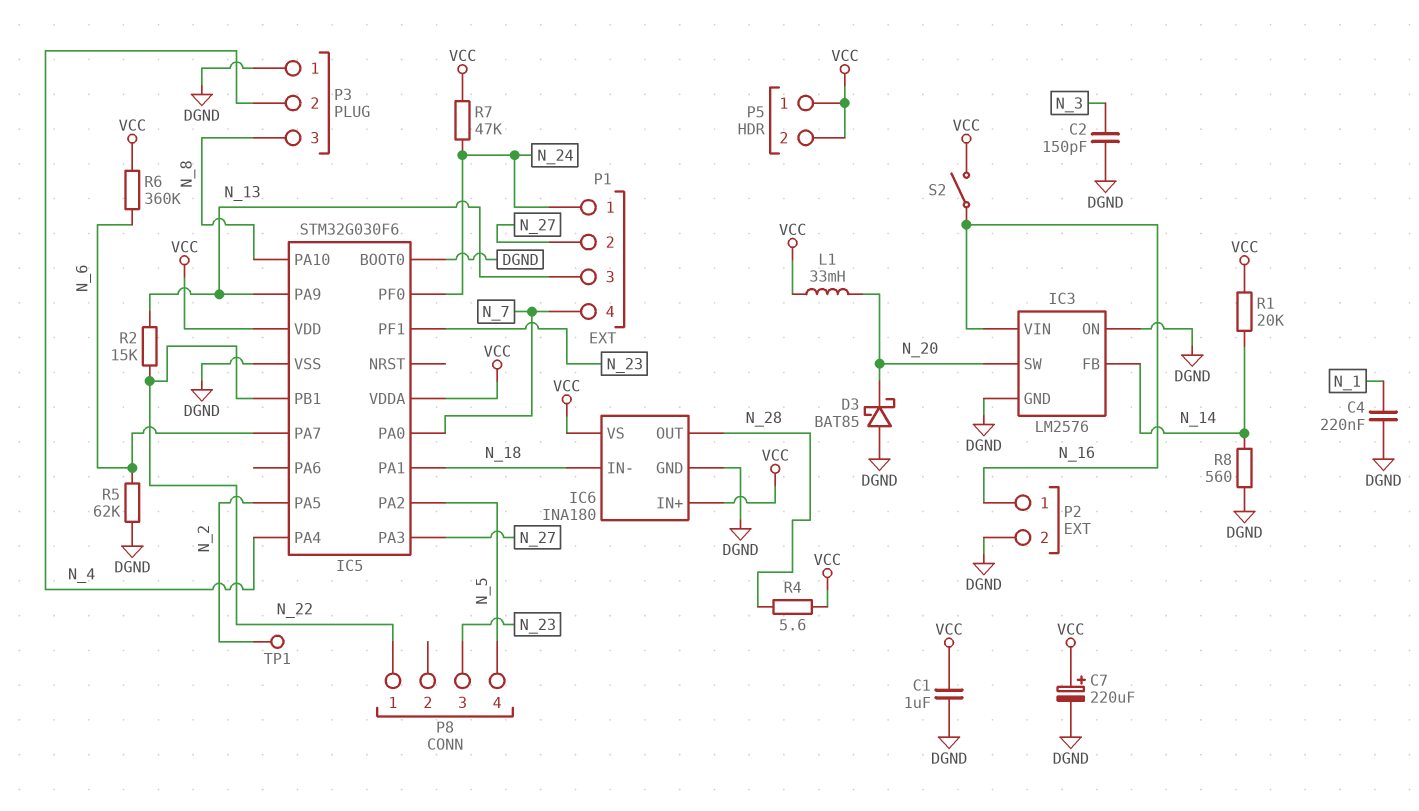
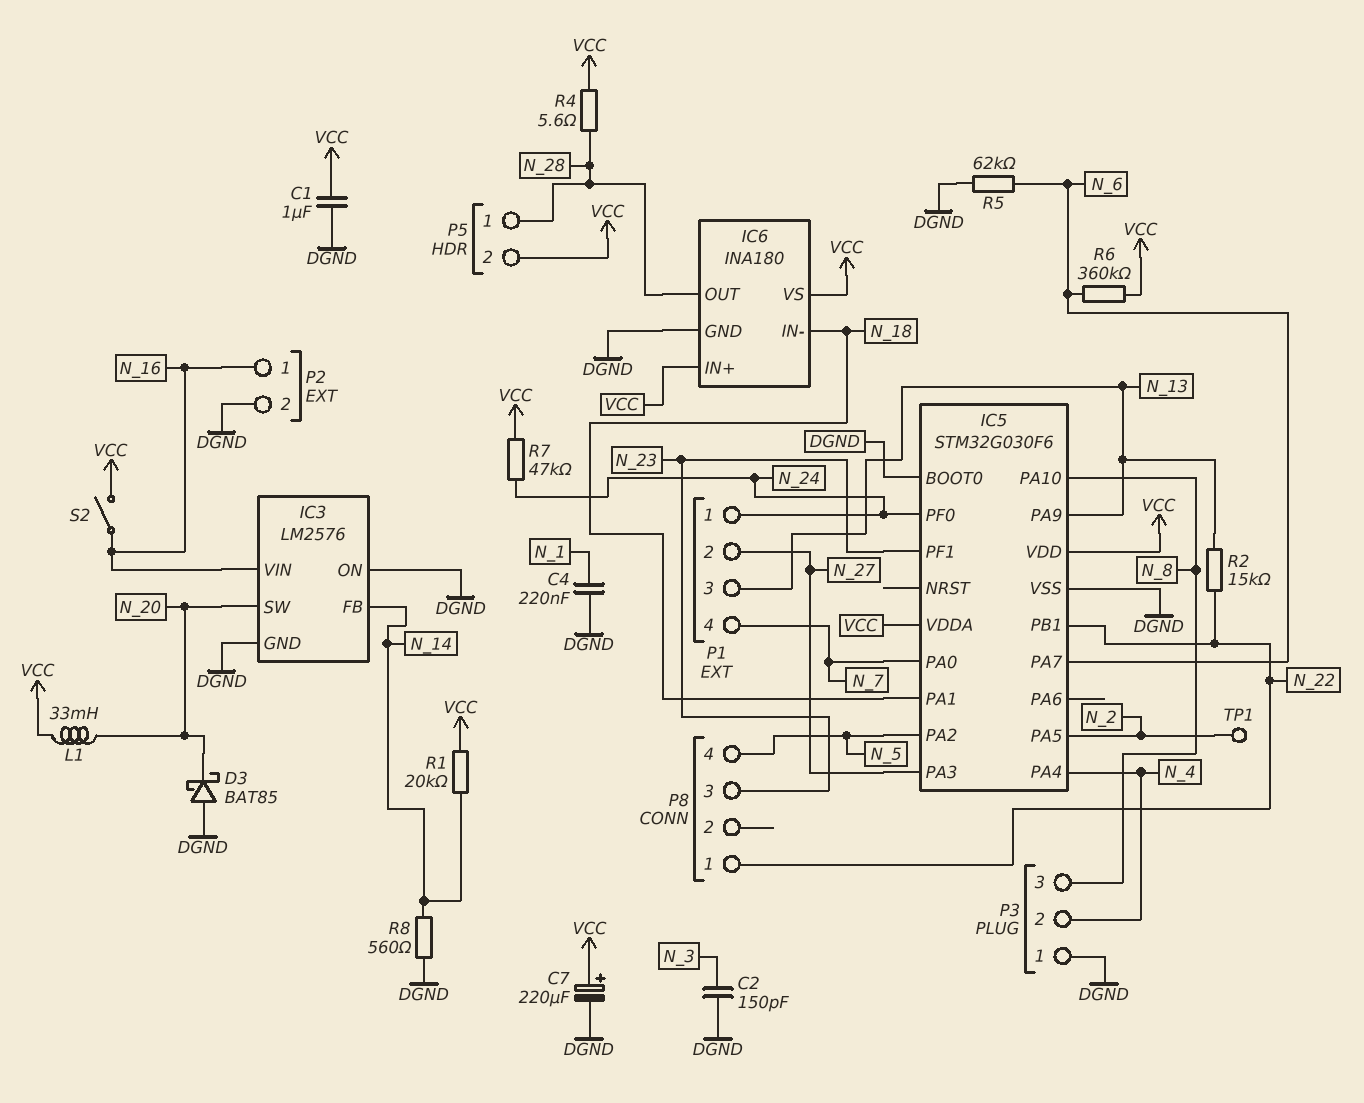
P5 pin 1: VCC -> N_28

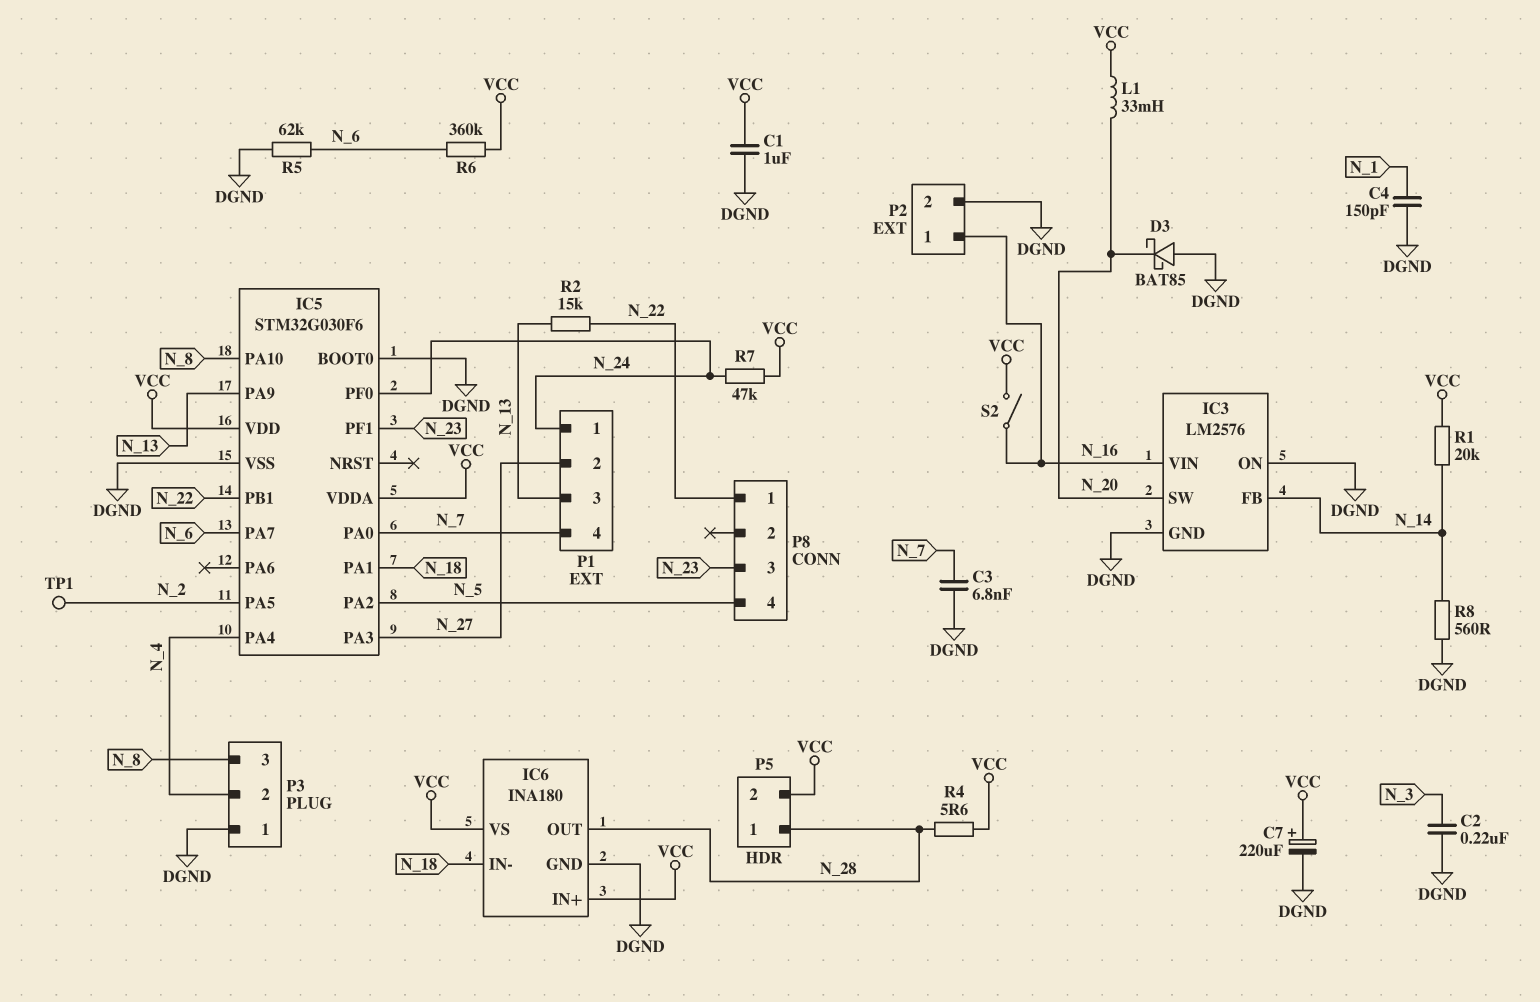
C2: 150pF (DGND, N_3) -> 220nF (DGND, N_3)
C3: none -> 6.8nF (DGND, N_7)
C4: 220nF (DGND, N_1) -> 150pF (DGND, N_1)

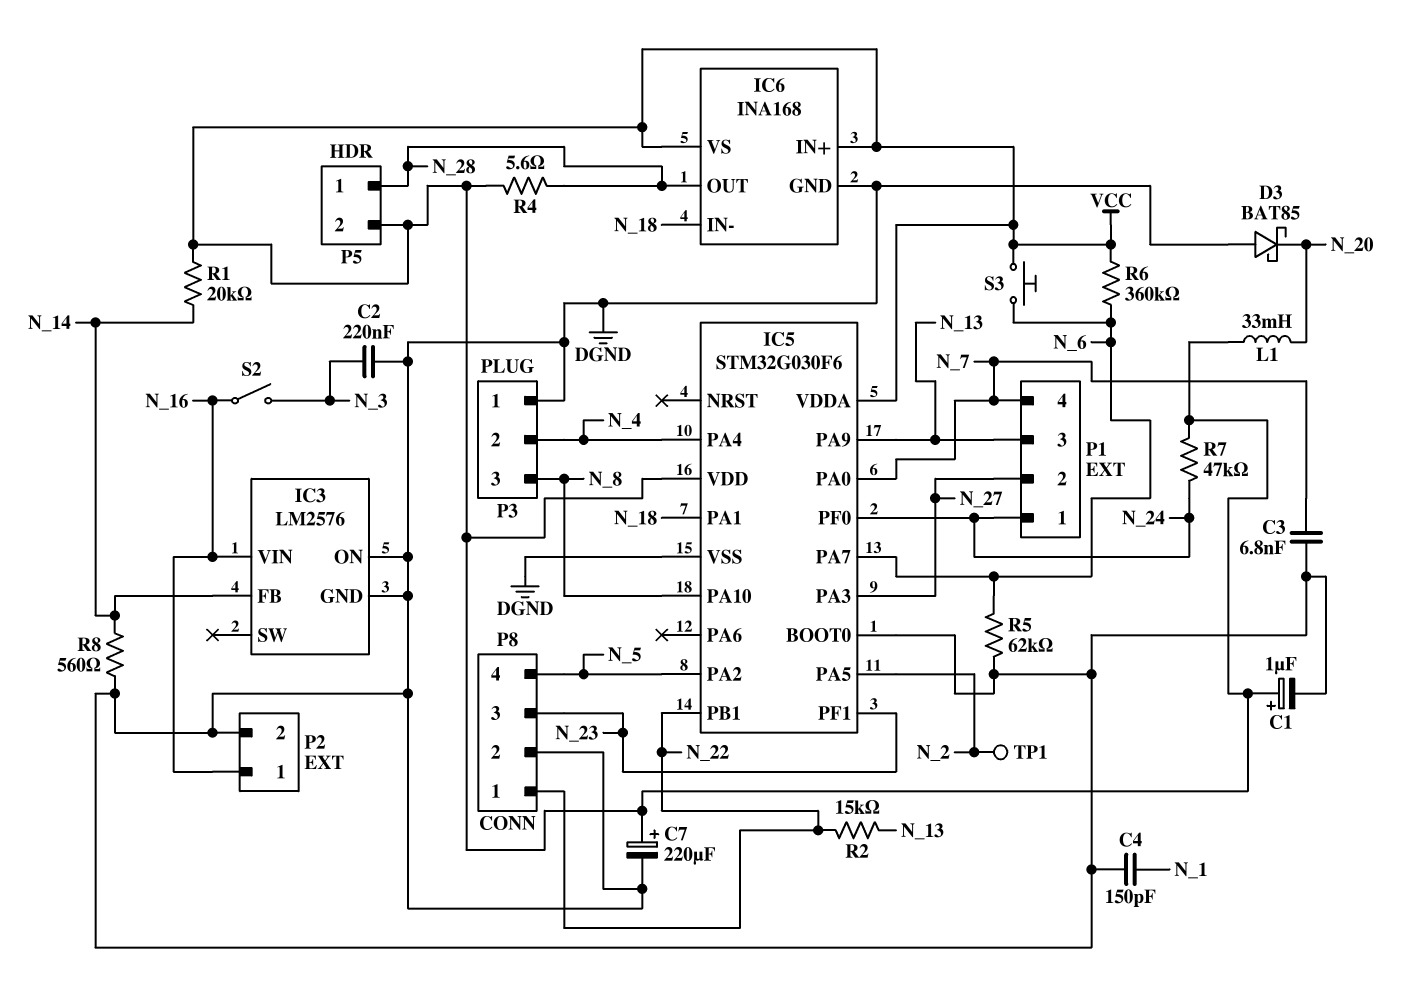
C1: 1uF (DGND, VCC) -> 1uF (plus VCC, minus DGND)
IC3 pin SW: N_20 -> none
IC6: INA180 -> INA168
P8 pin 2: none -> DGND
S2: switch (N_16, VCC) -> switch (N_3, N_16)
S3: none -> button (N_6, VCC)

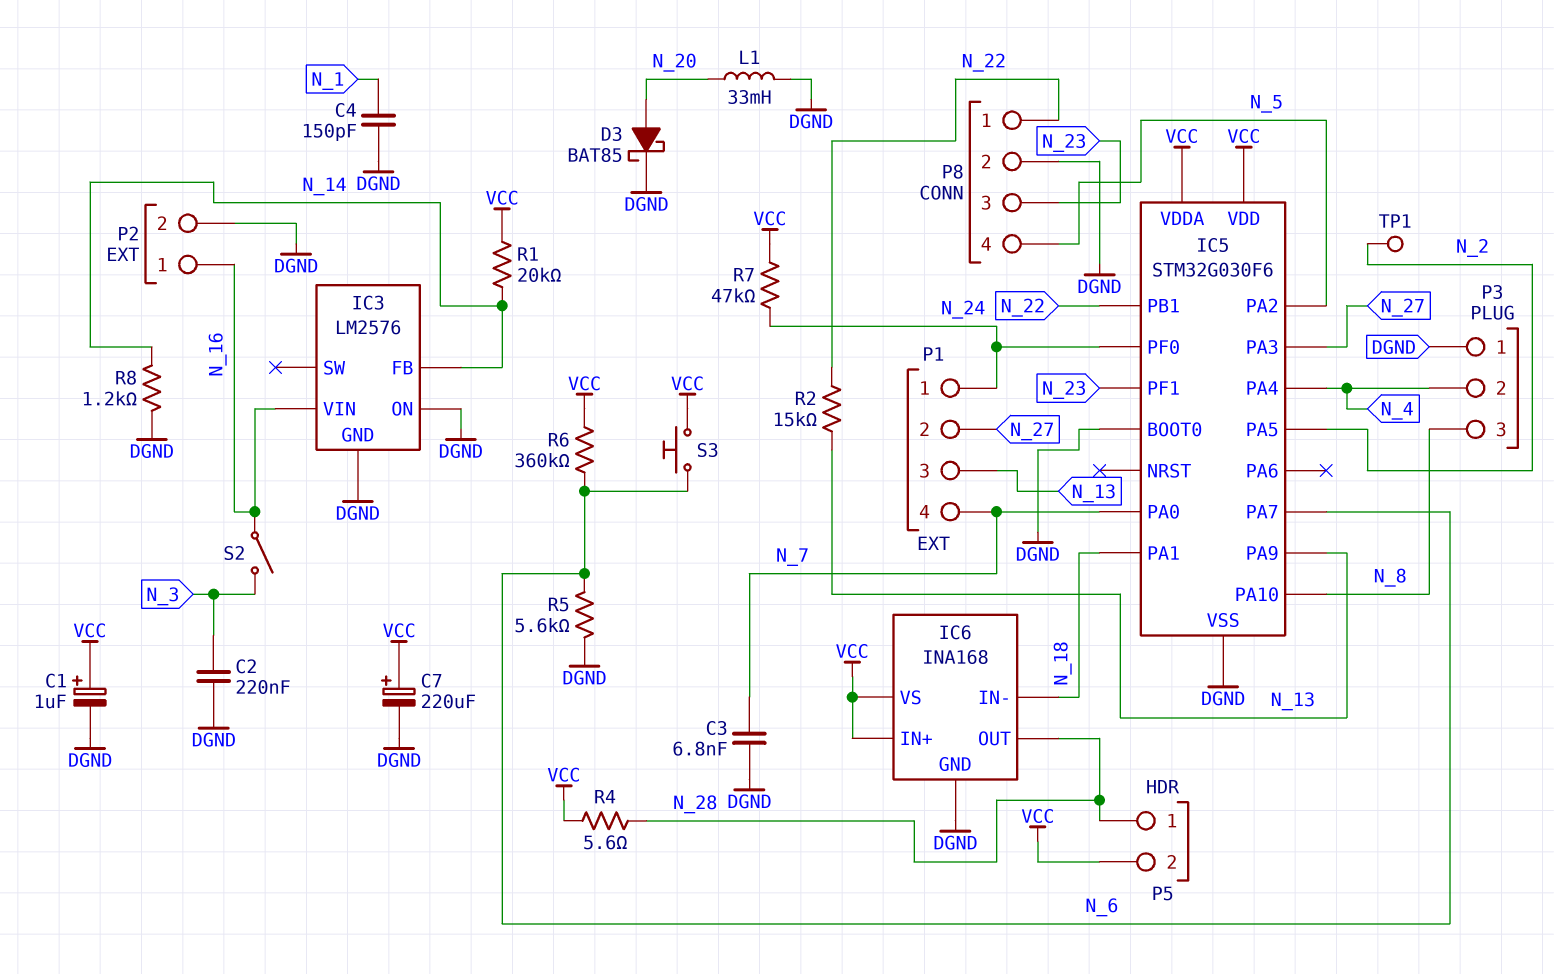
D3: schottky BAT85 (A DGND, K N_20) -> schottky BAT85 (A N_20, K DGND)
L1: 33mH (N_20, VCC) -> 33mH (DGND, N_20)
R5: 62k (DGND, N_6) -> 5.6k (DGND, N_6)
R8: 560 (DGND, N_14) -> 1.2k (DGND, N_14)

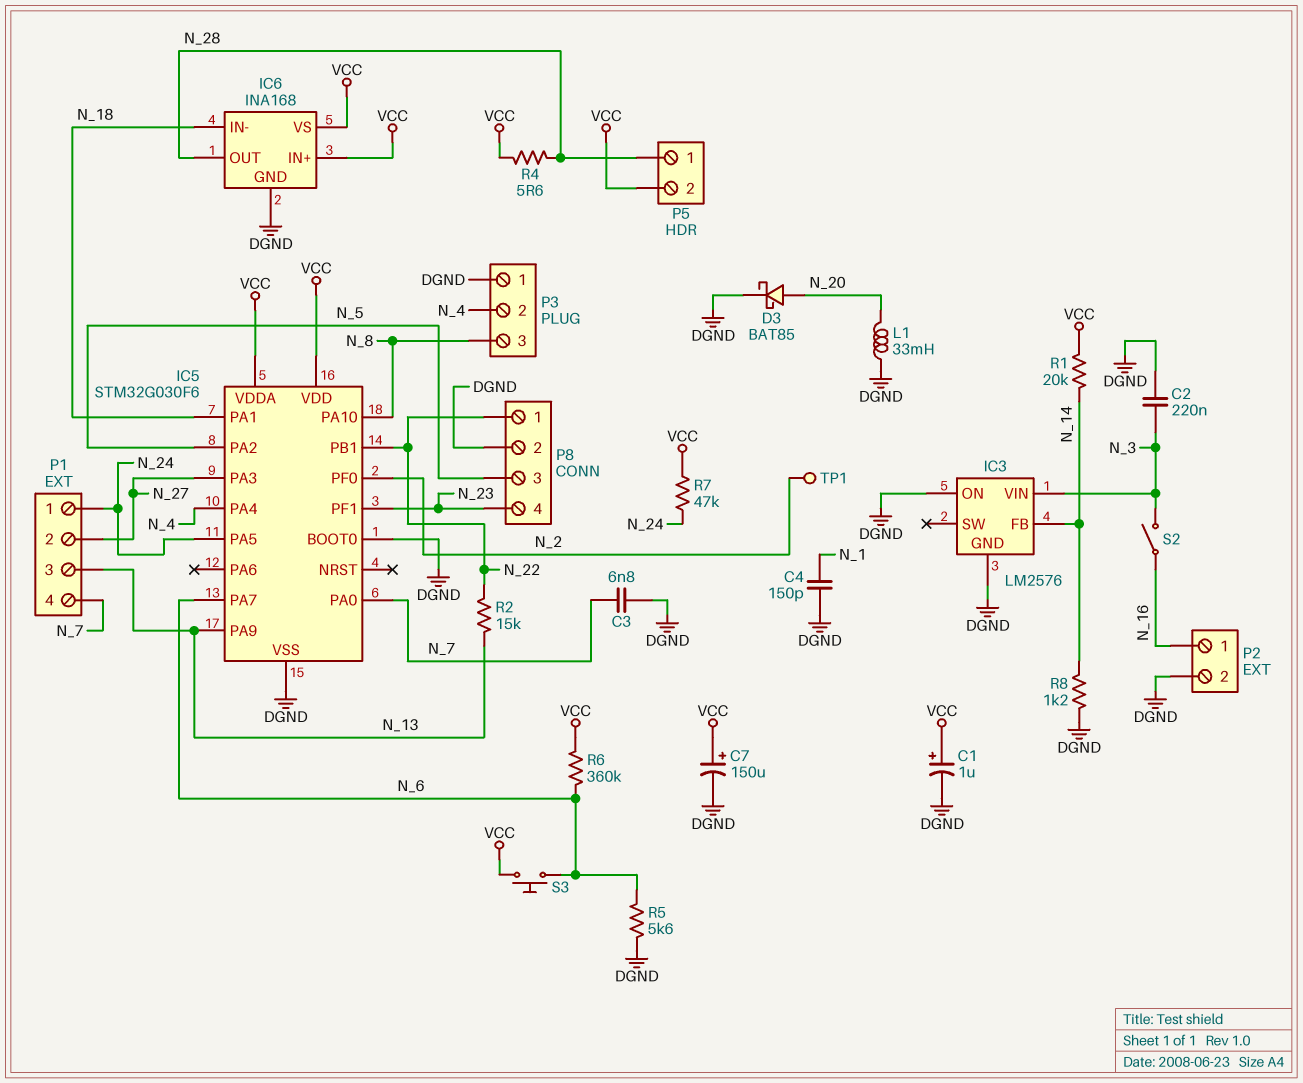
C7: 220uF (plus VCC, minus DGND) -> 150uF (plus VCC, minus DGND)
IC3 pin VIN: N_16 -> N_3
IC5 pin PA5: N_2 -> N_24
IC5 pin PF0: N_24 -> N_2
P8 pin 3: N_23 -> N_5
P8 pin 4: N_5 -> N_23

